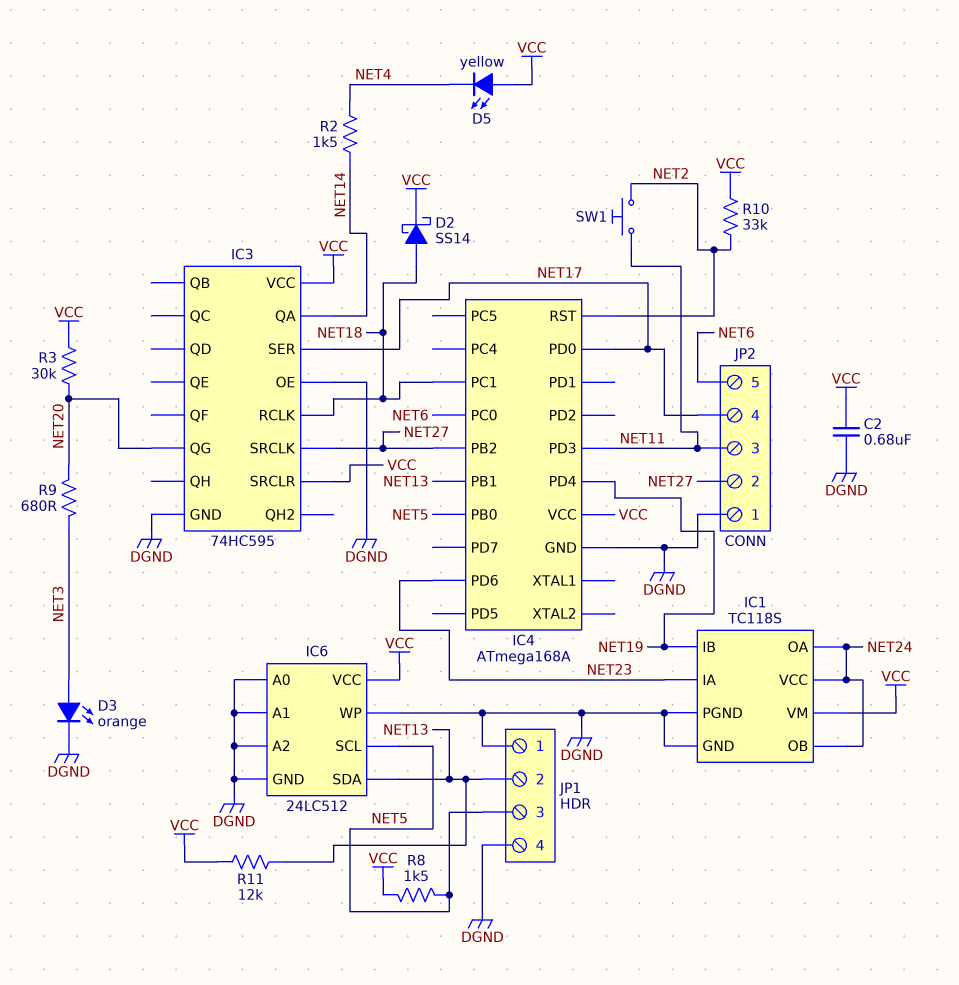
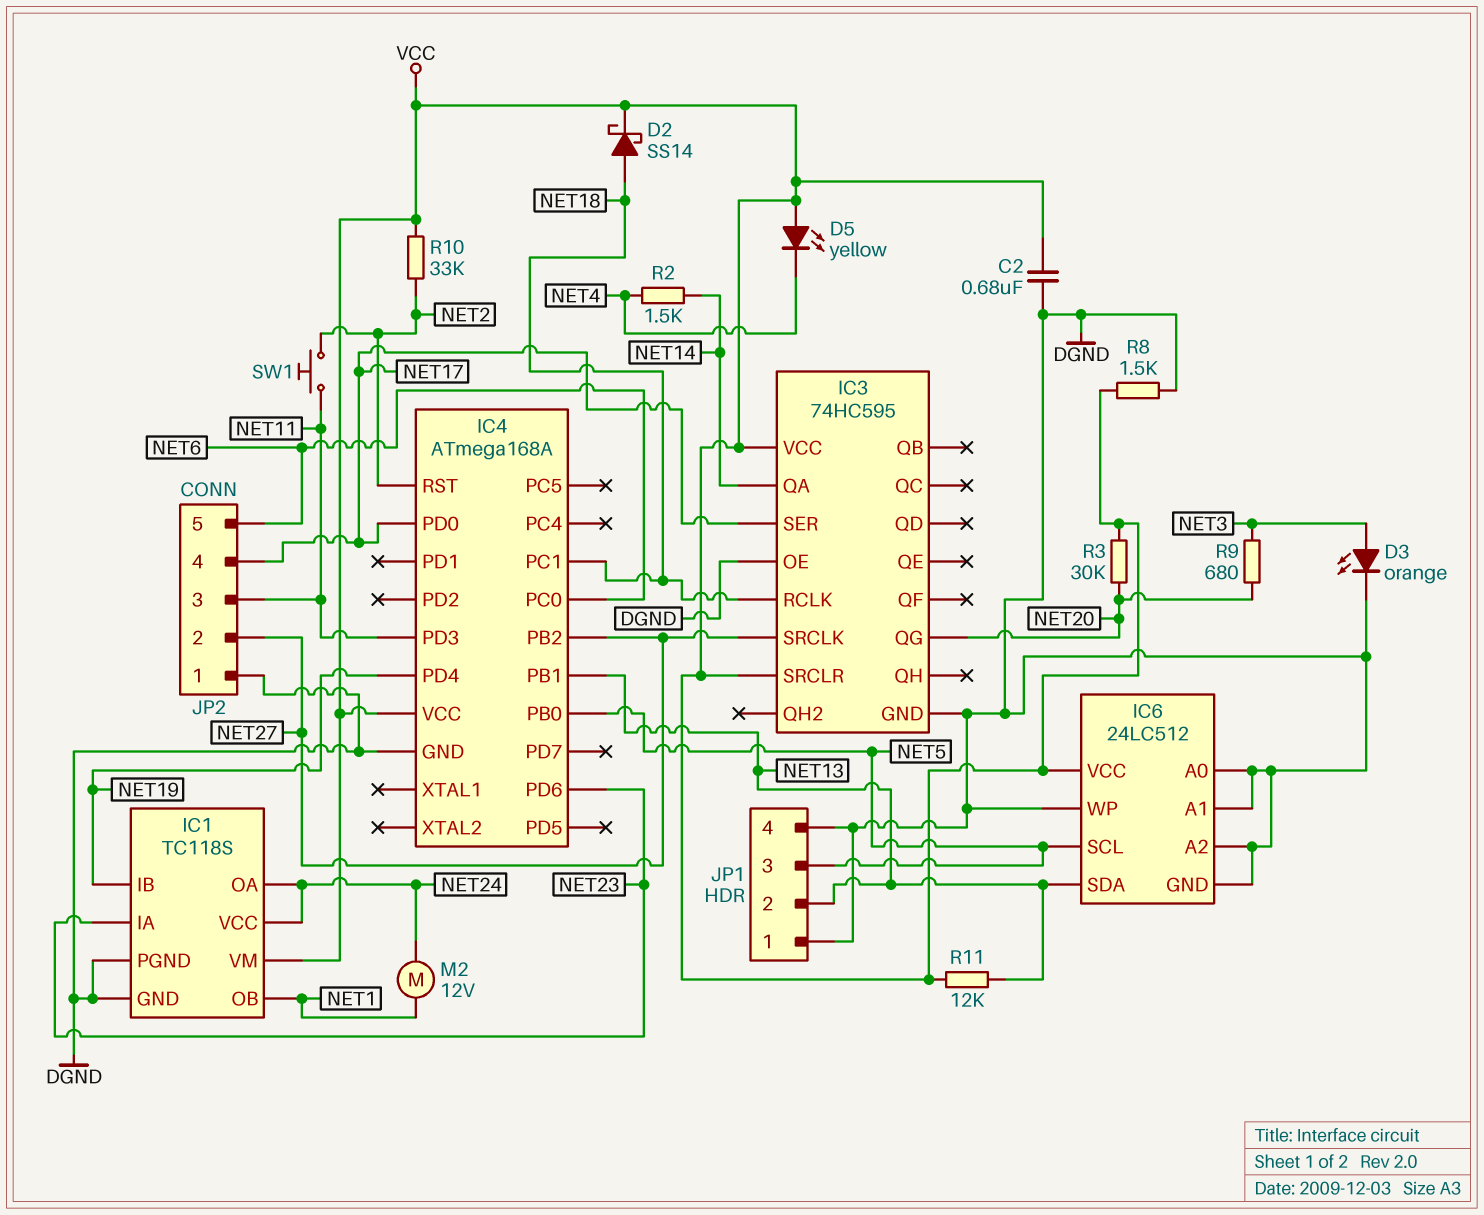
IC1 pin OB: NET24 -> NET1
M2: none -> motor 12V (NET1, NET24)
R8: 1.5k (NET5, VCC) -> 1.5k (DGND, VCC)

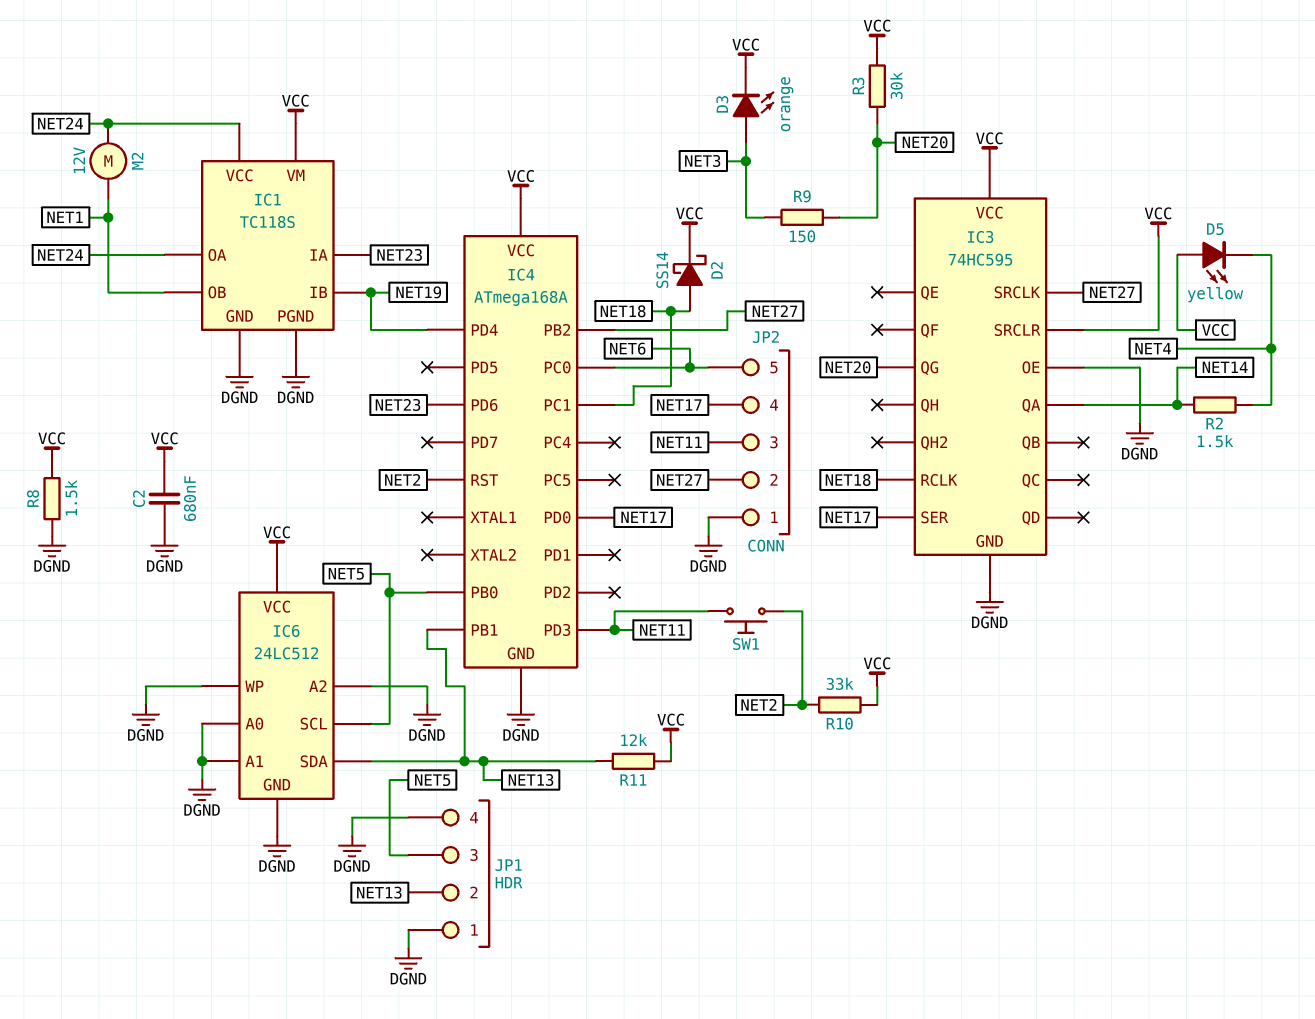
D3: LED orange (A NET3, K DGND) -> LED orange (A NET3, K VCC)
R9: 680 (NET3, NET20) -> 150 (NET3, NET20)

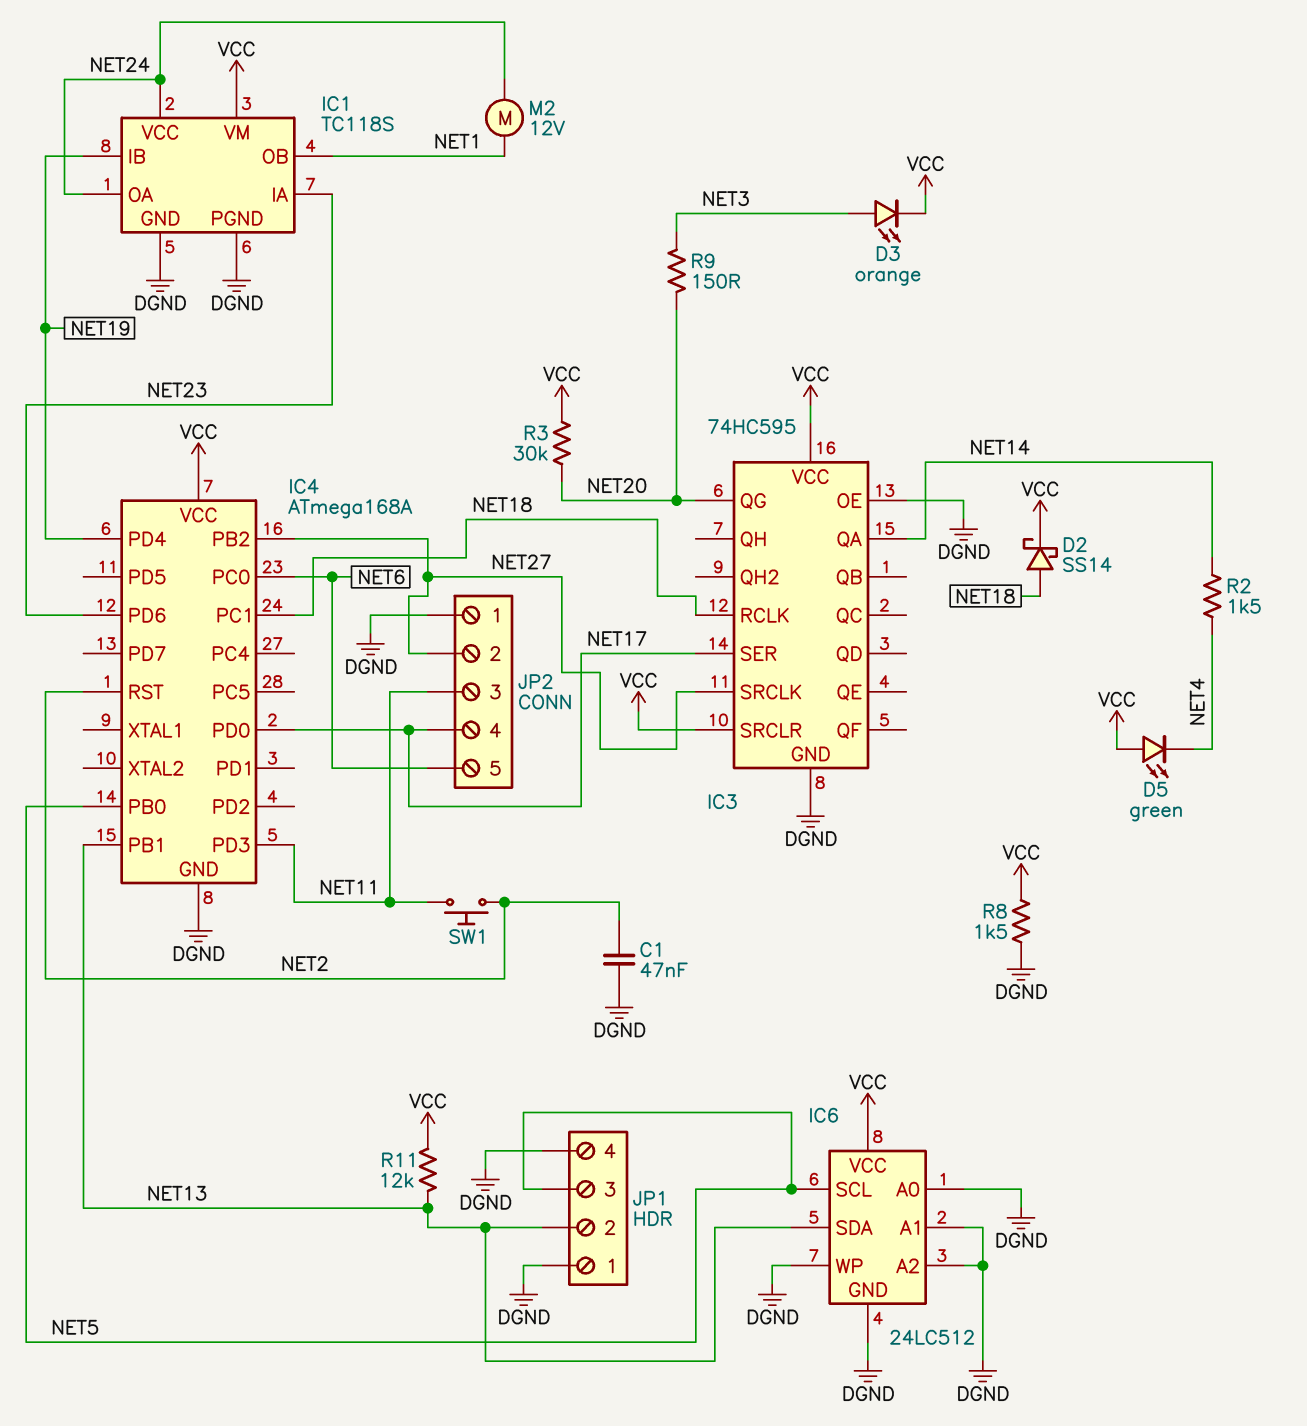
C1: none -> 47nF (DGND, NET2)
C2: 680nF (DGND, VCC) -> none
D5: LED yellow (A VCC, K NET4) -> LED green (A VCC, K NET4)
R10: 33k (NET2, VCC) -> none

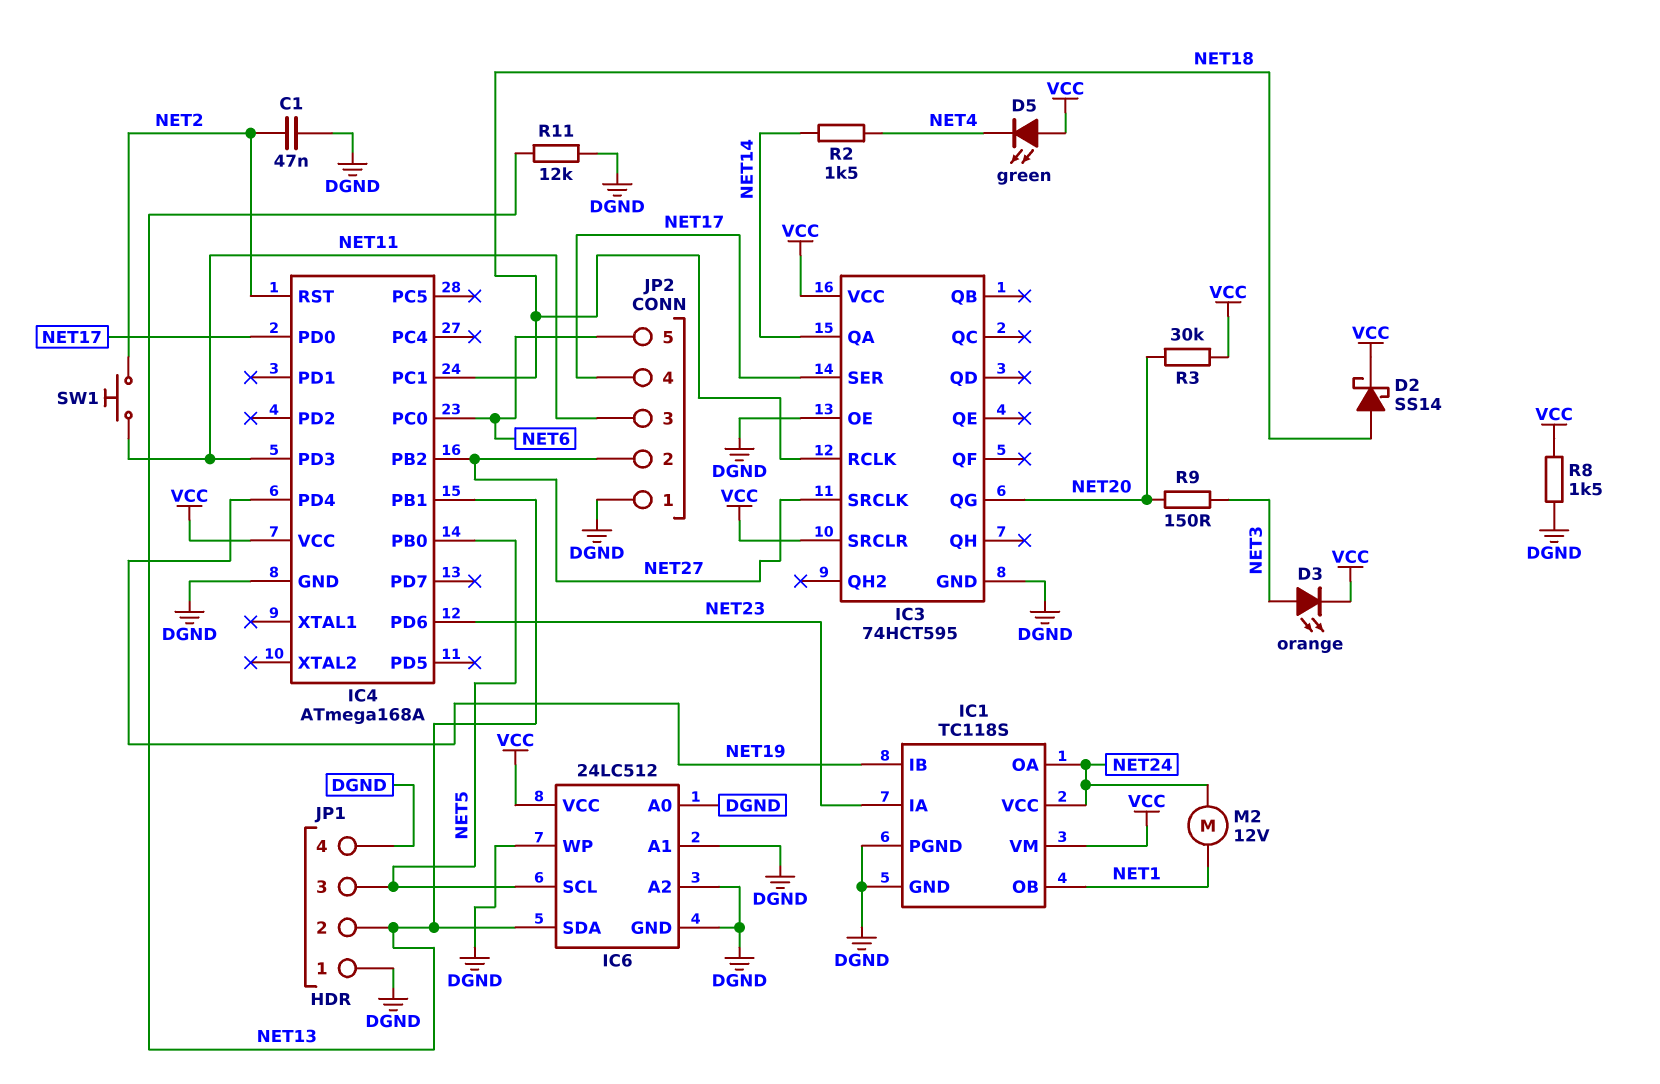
IC3: 74HC595 -> 74HCT595
R11: 12k (NET13, VCC) -> 12k (DGND, NET13)

